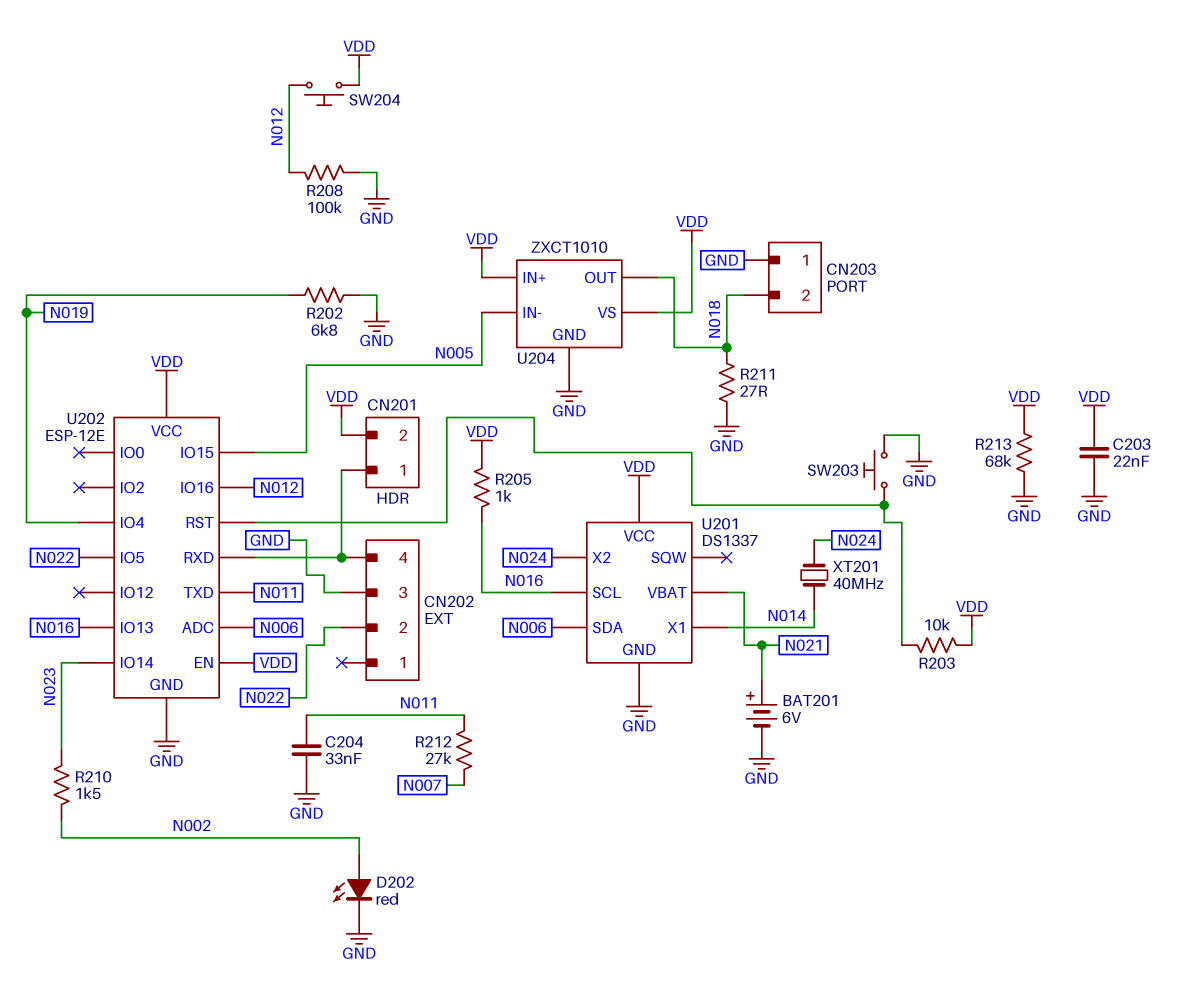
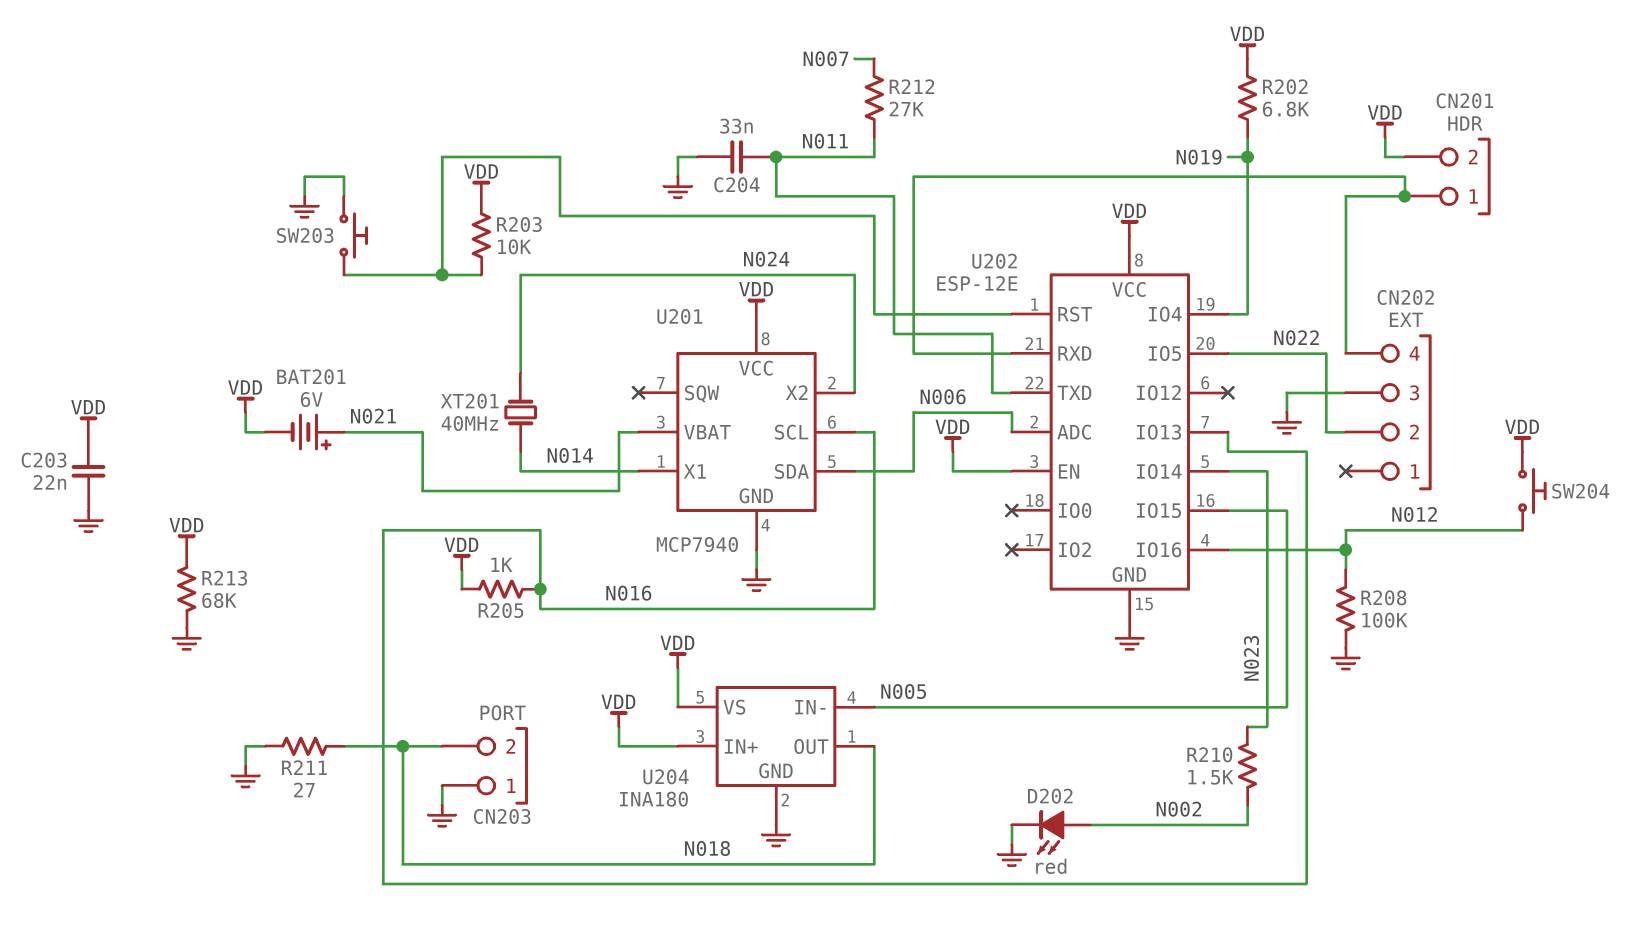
BAT201: 6V (plus N021, minus GND) -> 6V (plus N021, minus VDD)
R202: 6.8k (GND, N019) -> 6.8k (N019, VDD)
U201: DS1337 -> MCP7940
U204: ZXCT1010 -> INA180

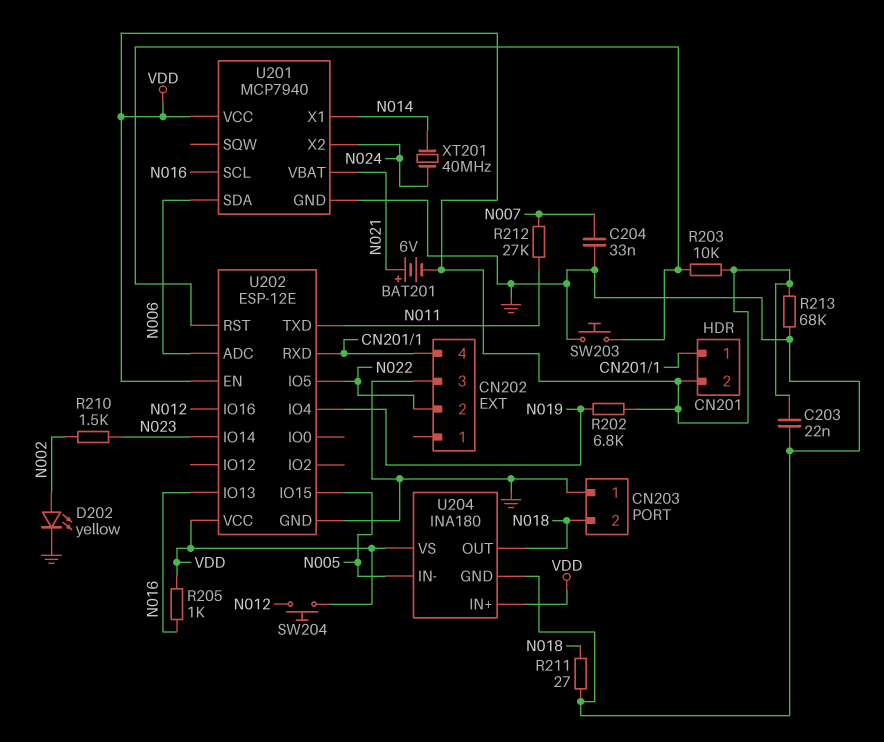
C204: 33nF (GND, N011) -> 33nF (GND, N007)
D202: LED red (A N002, K GND) -> LED yellow (A N002, K GND)
R208: 100k (GND, N012) -> none

